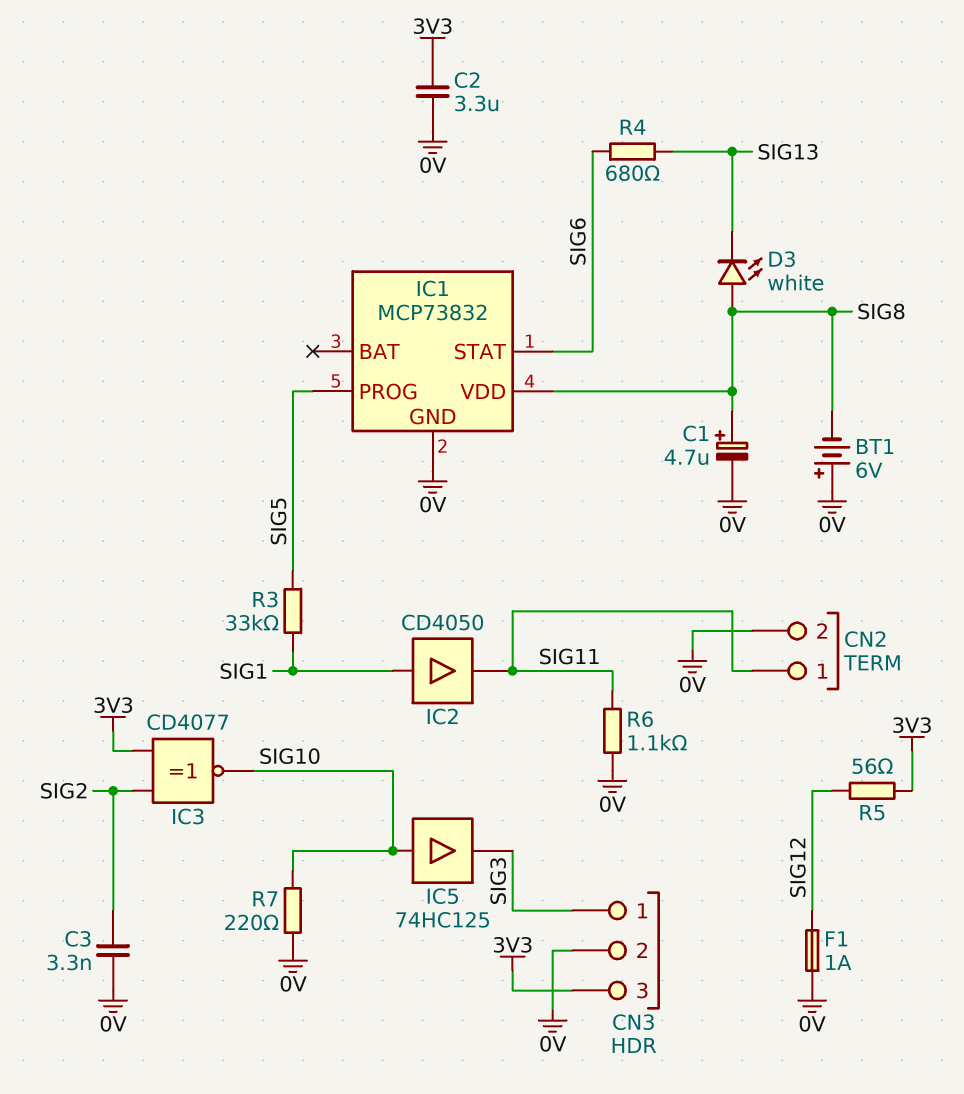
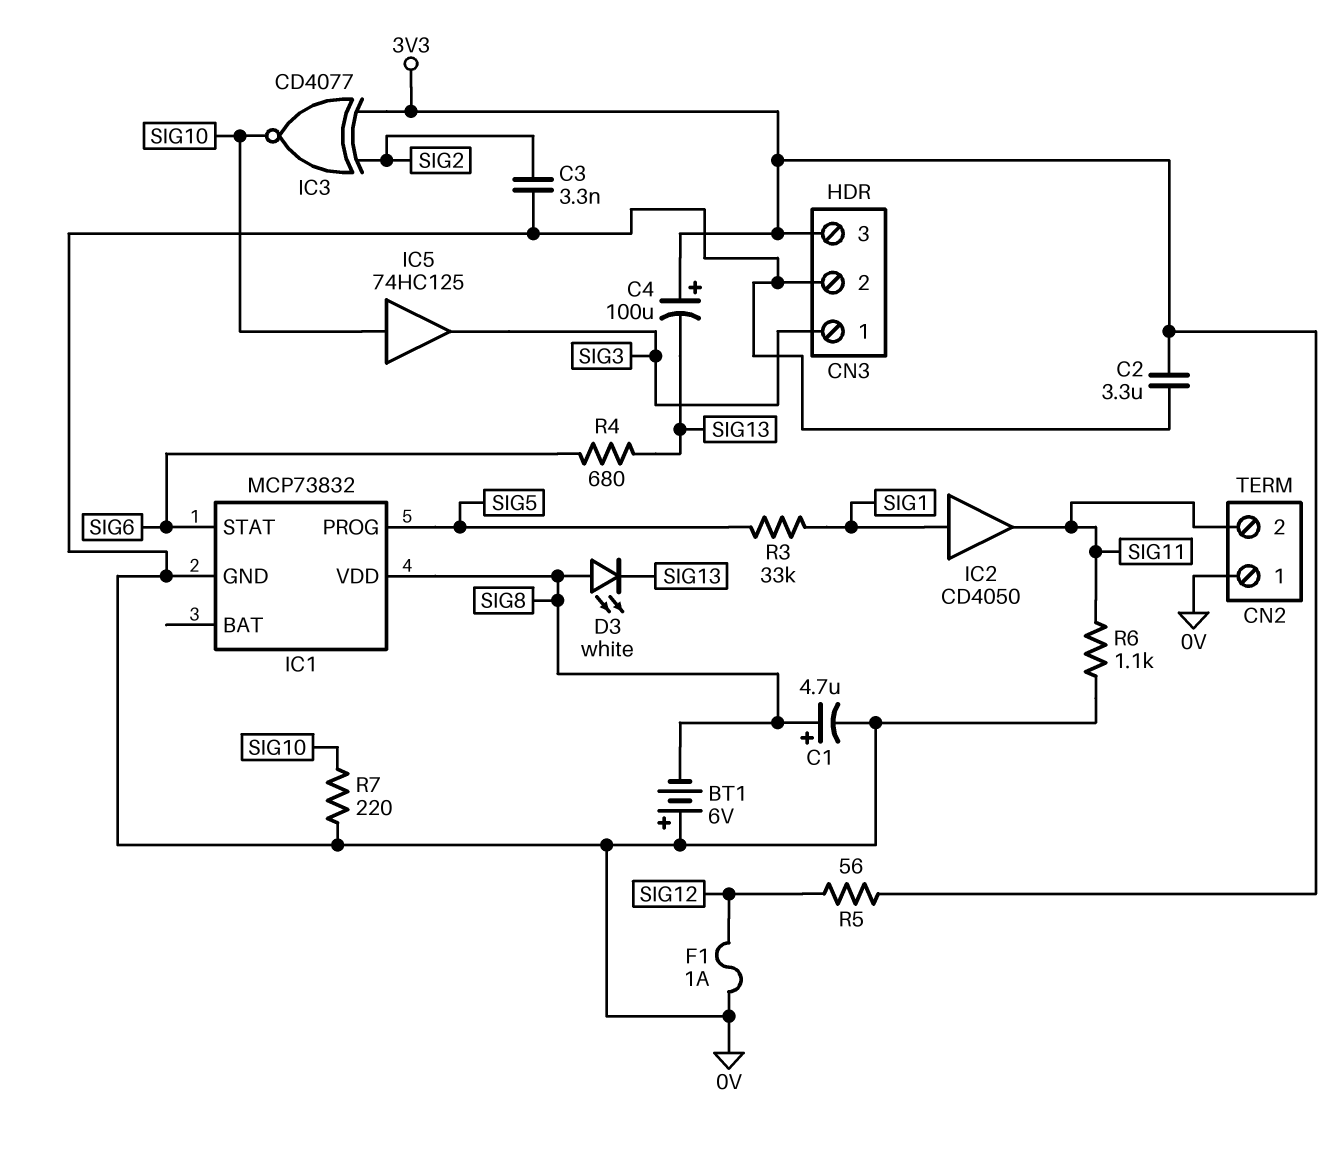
C4: none -> 100uF (plus 3V3, minus SIG13)
CN2 pin 1: SIG11 -> 0V
CN2 pin 2: 0V -> SIG11

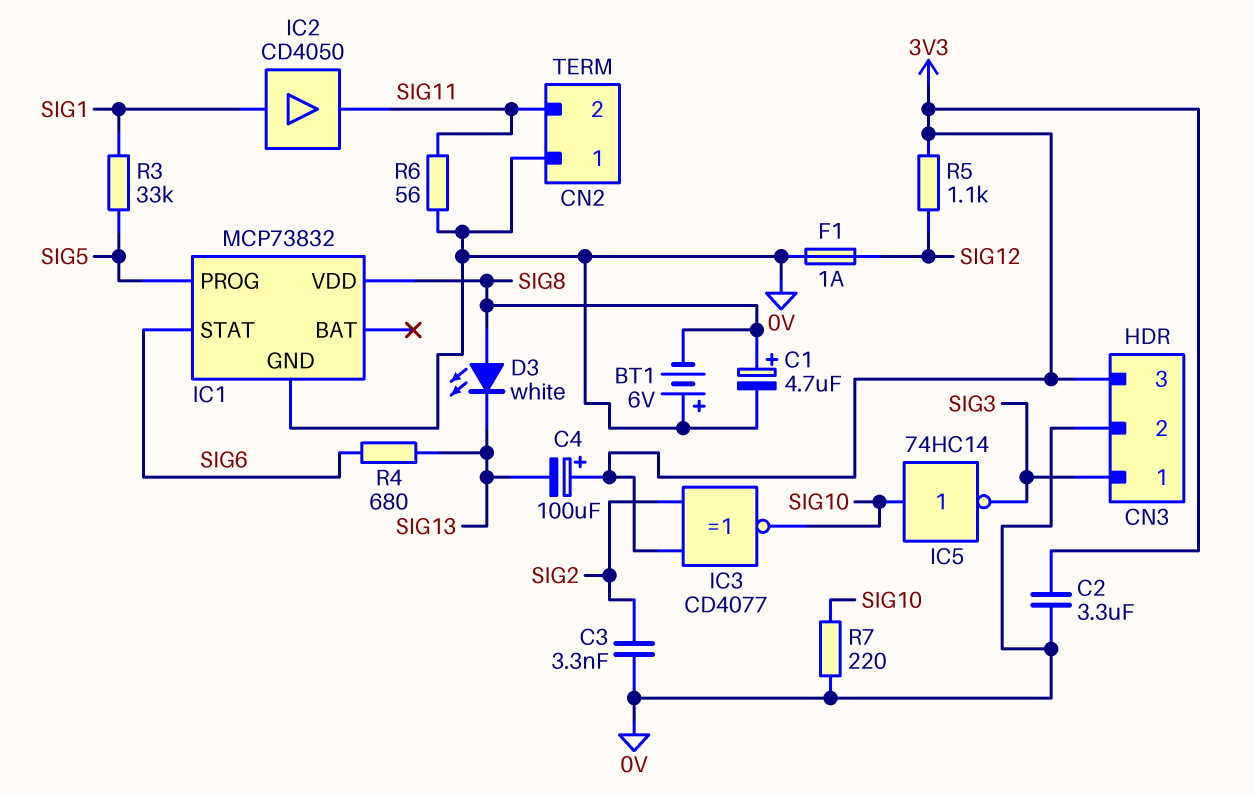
IC5: buffer 74HC125 (in SIG10, out SIG3) -> NOT 74HC14 (in SIG10, out SIG3)
R5: 56 (3V3, SIG12) -> 1.1k (3V3, SIG12)
R6: 1.1k (0V, SIG11) -> 56 (0V, SIG11)

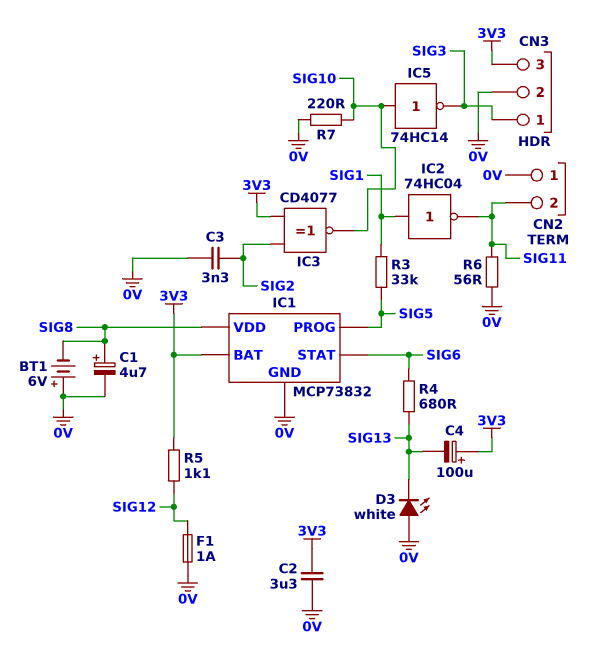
D3: LED white (A SIG8, K SIG13) -> LED white (A 0V, K SIG13)
IC1 pin BAT: none -> 3V3
IC2: buffer CD4050 (in SIG1, out SIG11) -> NOT 74HC04 (in SIG1, out SIG11)

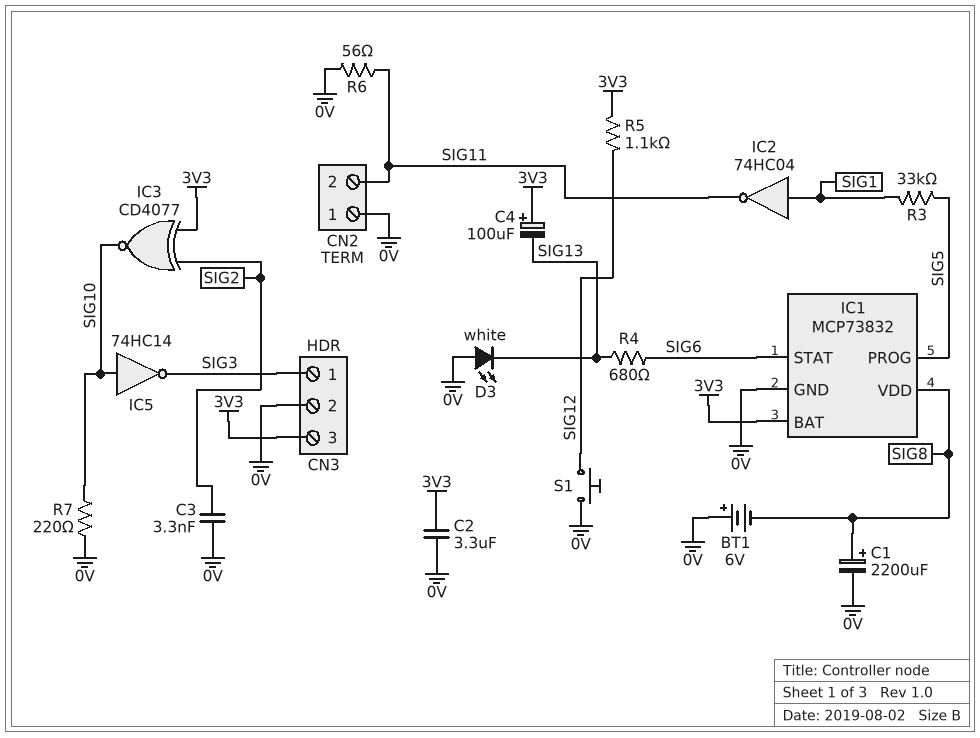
C1: 4.7uF (plus SIG8, minus 0V) -> 2200uF (plus SIG8, minus 0V)
F1: 1A (0V, SIG12) -> none
S1: none -> button (0V, SIG12)

